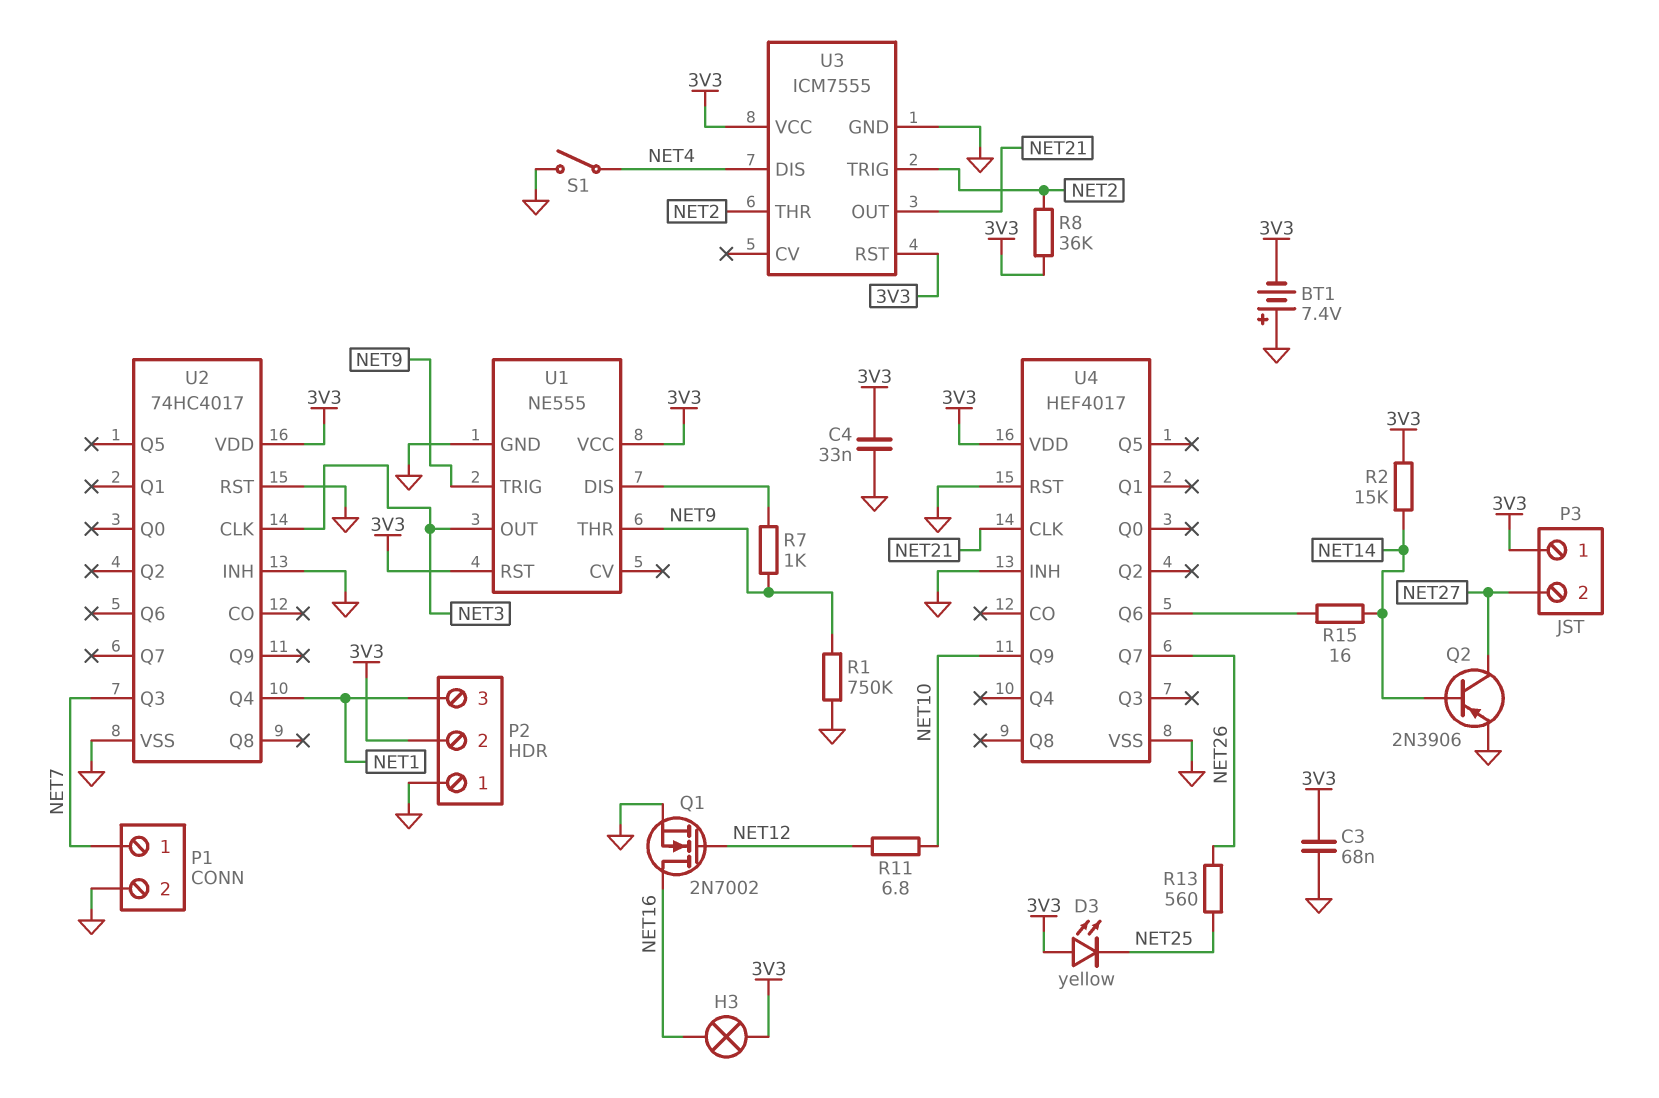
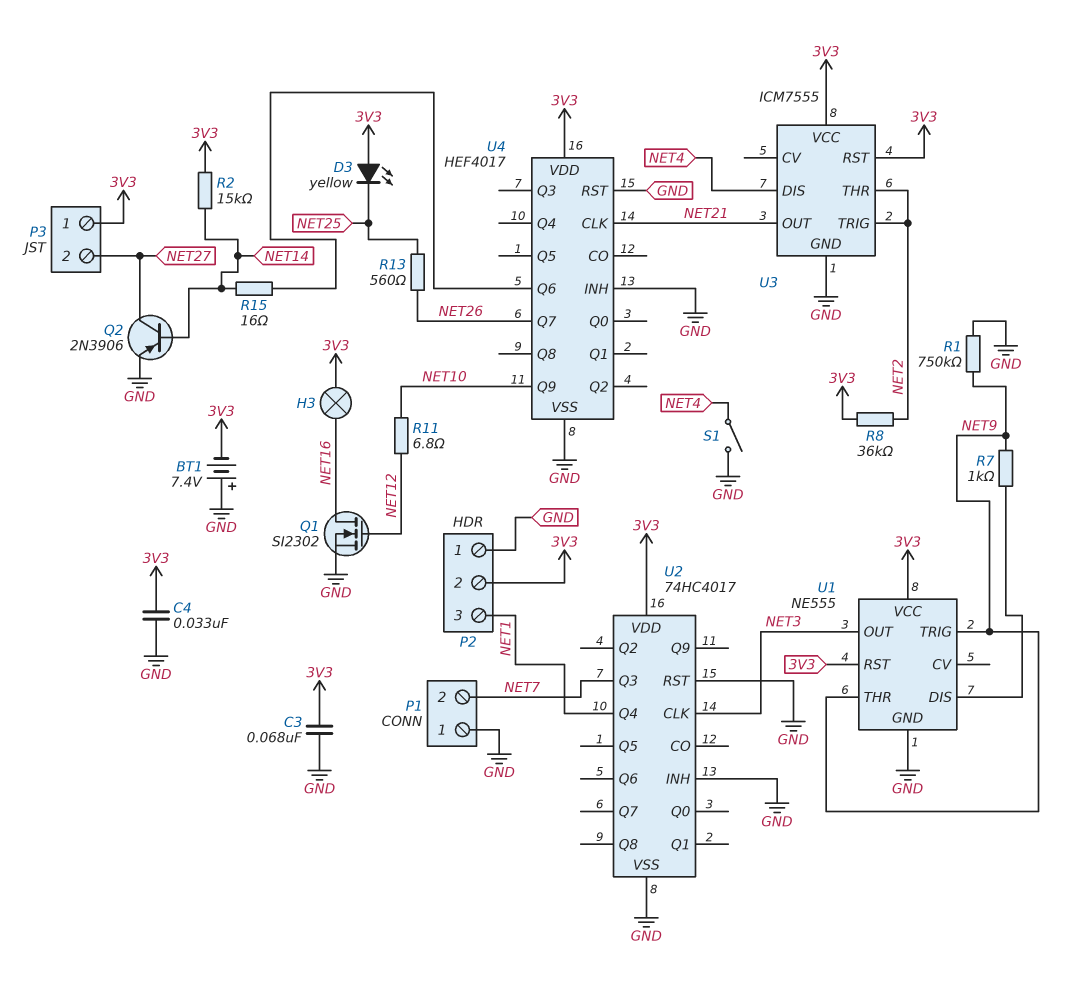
P1 pin 1: NET7 -> GND
P1 pin 2: GND -> NET7
Q1: NMOS 2N7002 (G NET12, D NET16, S GND) -> NMOS SI2302 (G NET12, D NET16, S GND)

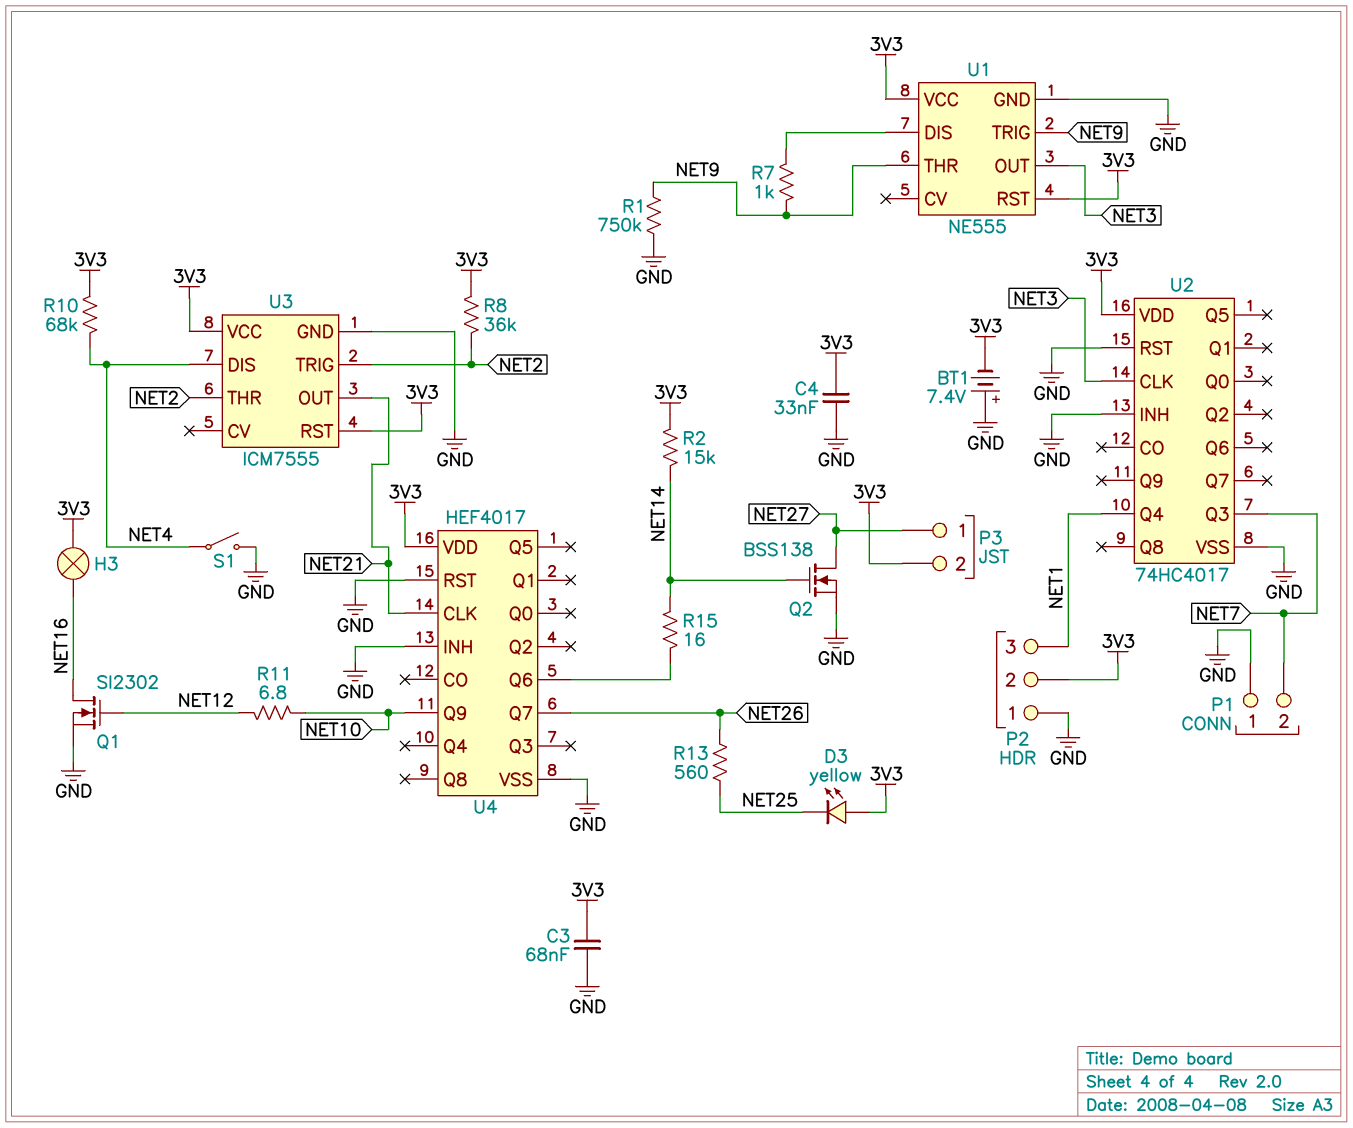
P3 pin 1: 3V3 -> NET27
P3 pin 2: NET27 -> 3V3
Q2: PNP 2N3906 (B NET14, C NET27, E GND) -> NMOS BSS138 (G NET14, D NET27, S GND)
R10: none -> 68k (3V3, NET4)

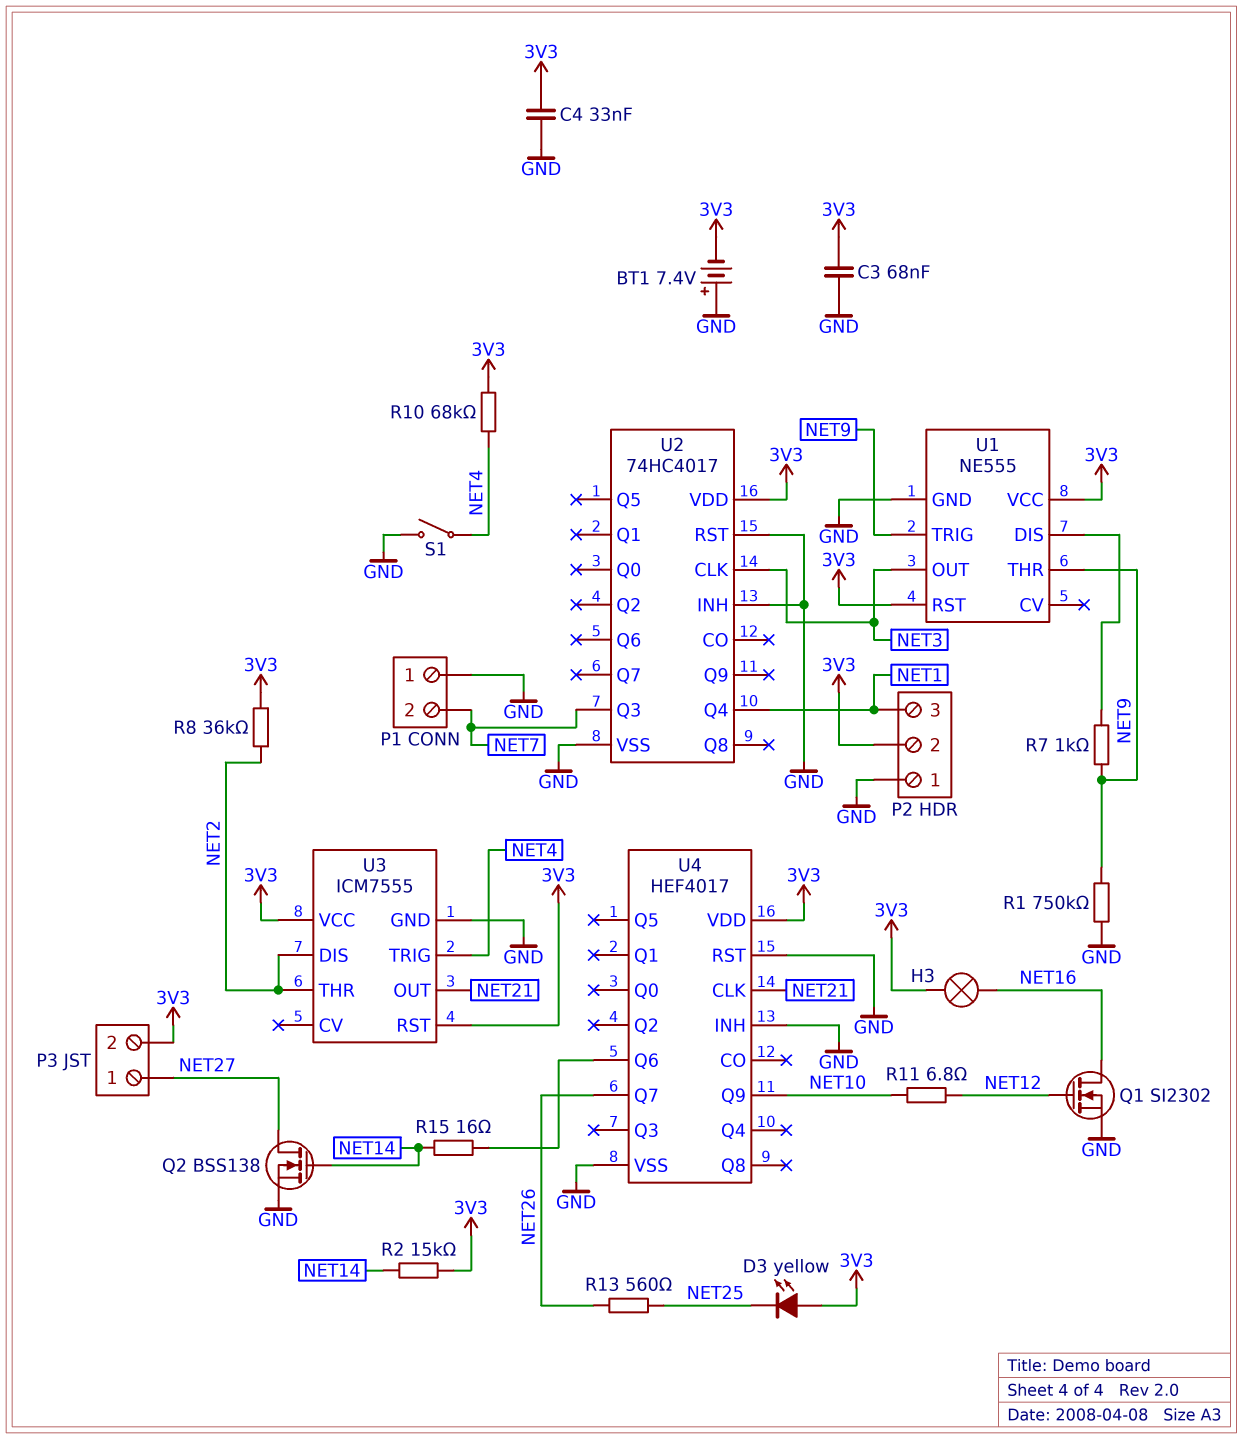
U3 pin DIS: NET4 -> NET2
U3 pin TRIG: NET2 -> NET4

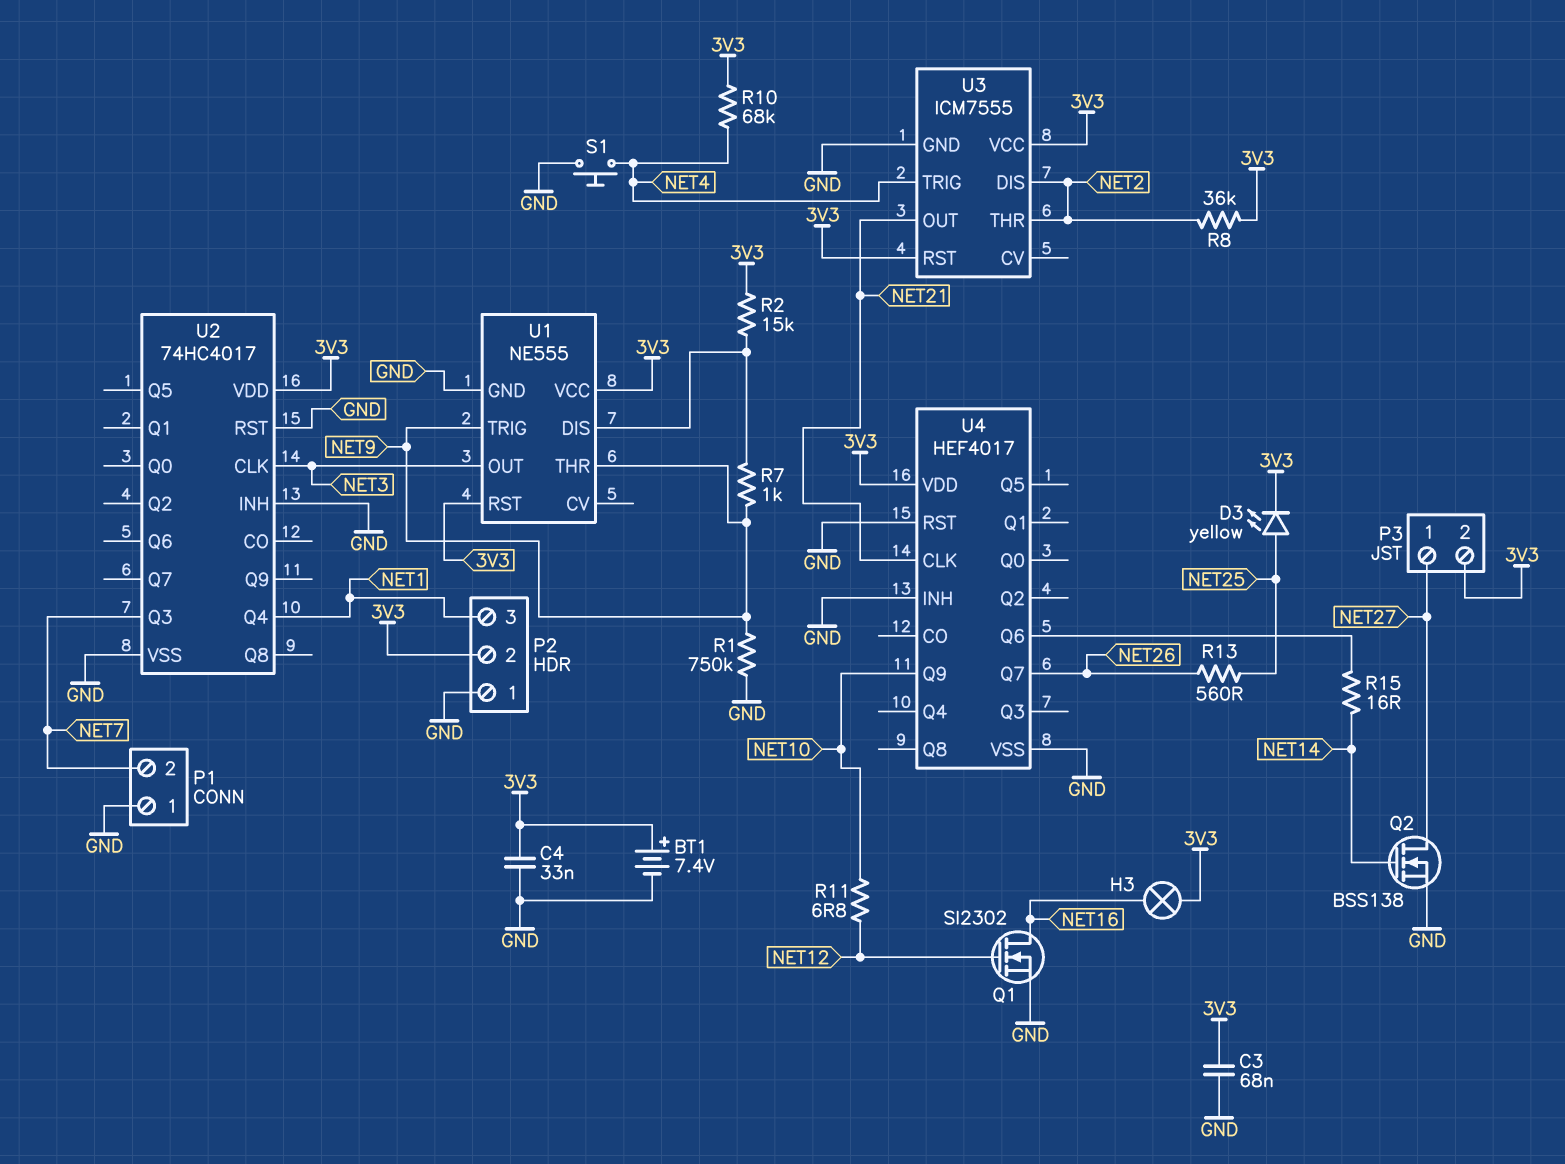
BT1: 7.4V (plus GND, minus 3V3) -> 7.4V (plus 3V3, minus GND)
D3: LED yellow (A 3V3, K NET25) -> LED yellow (A NET25, K 3V3)
R2: 15k (3V3, NET14) -> 15k (3V3, U1/DIS)
S1: switch (GND, NET4) -> button (GND, NET4)

